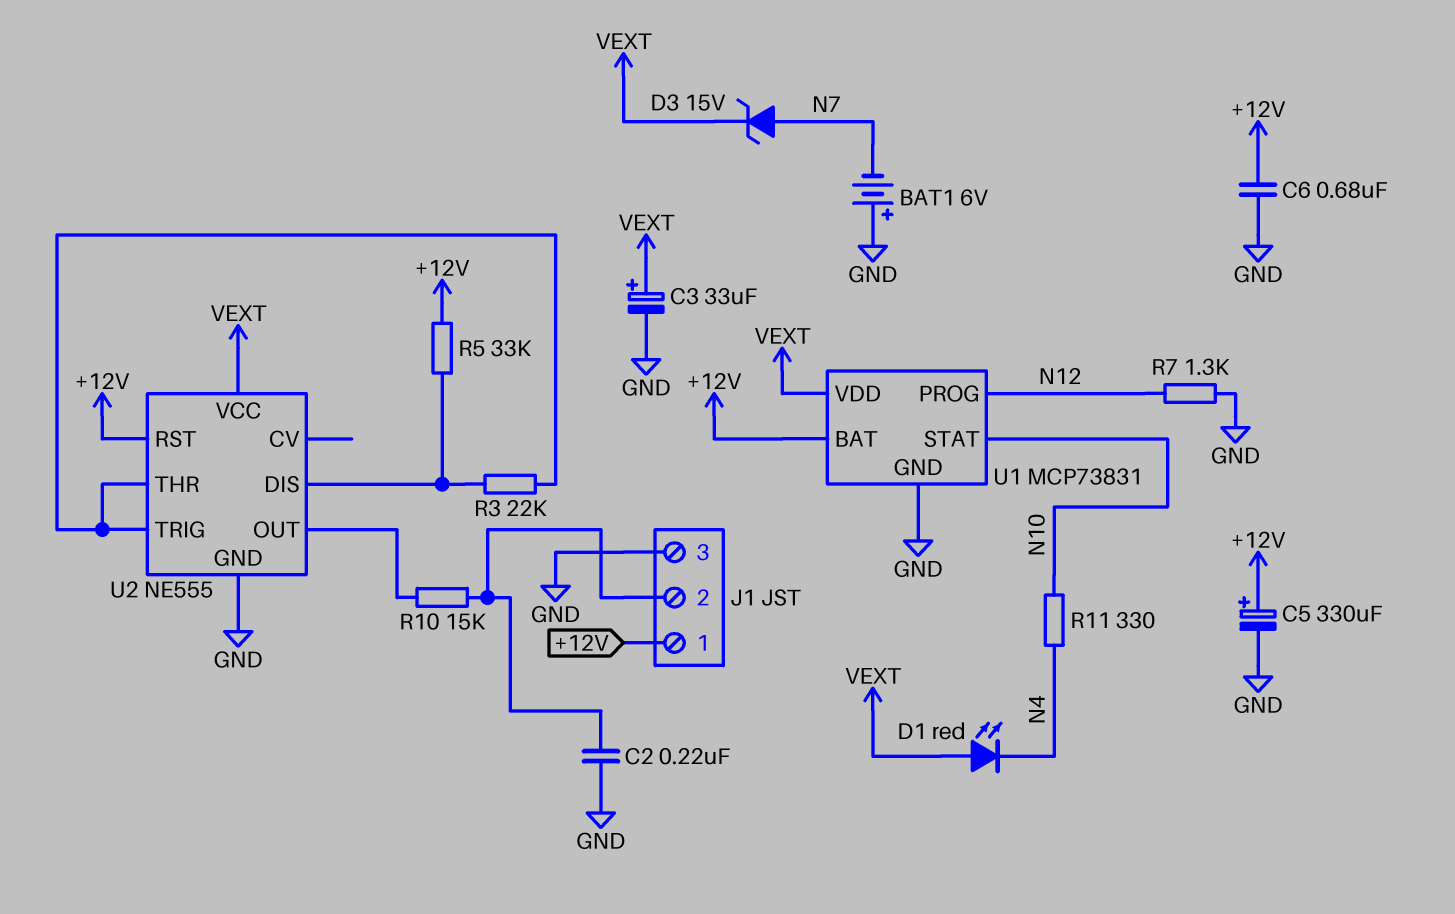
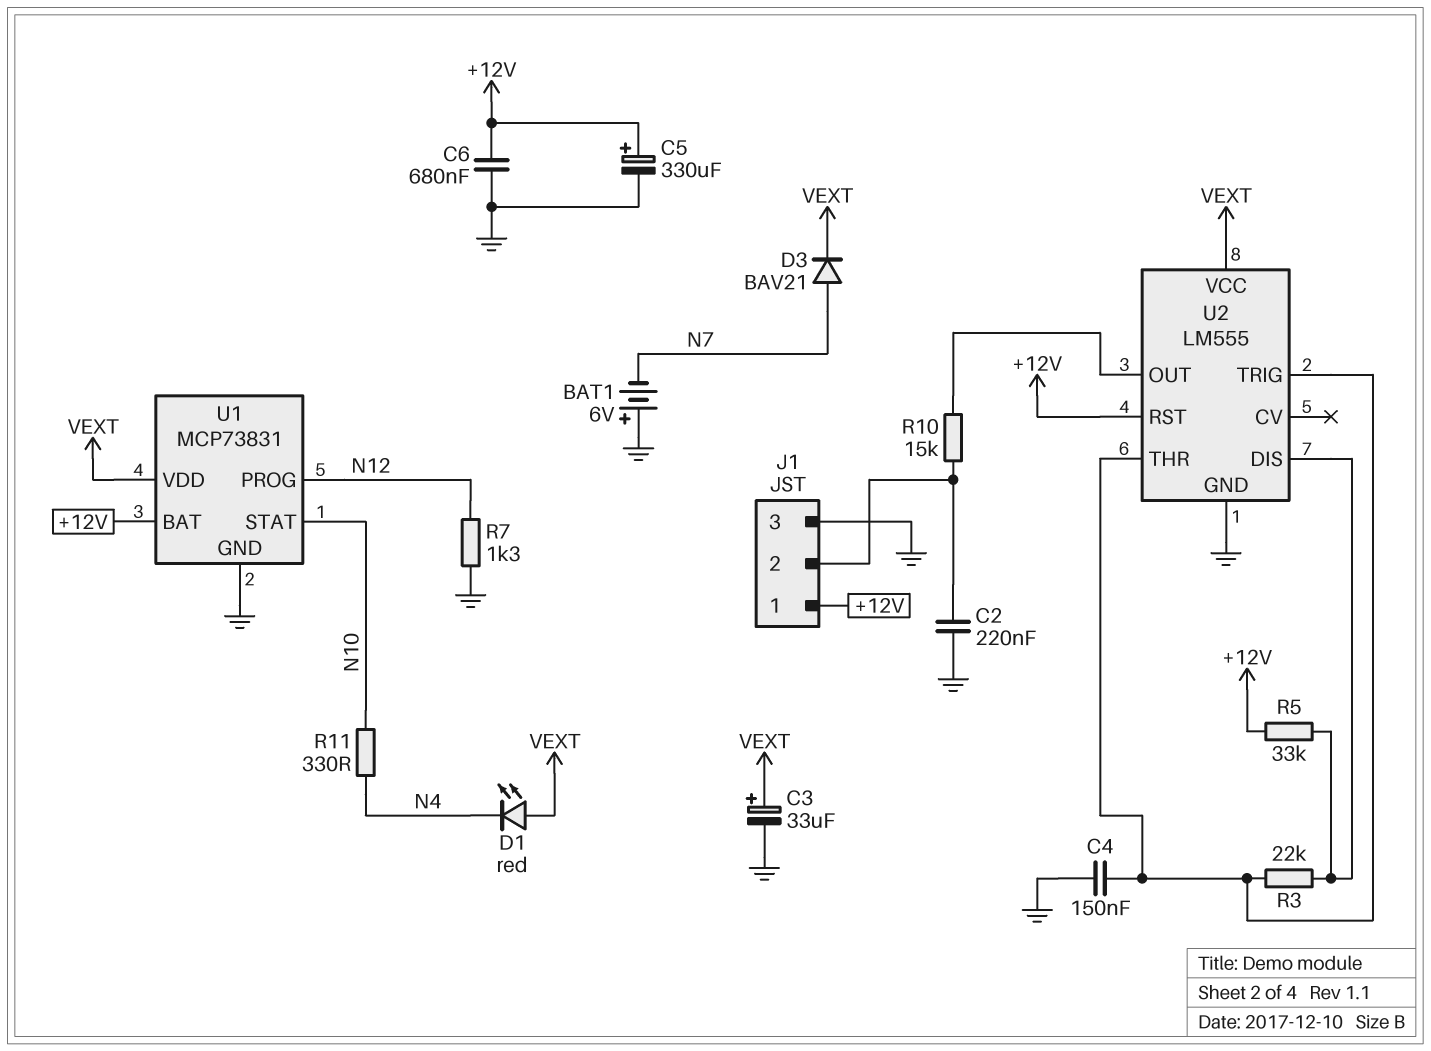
C4: none -> 150nF (GND, U2/THR)
D3: zener 15V (A N7, K VEXT) -> diode BAV21 (A N7, K VEXT)
U2: NE555 -> LM555

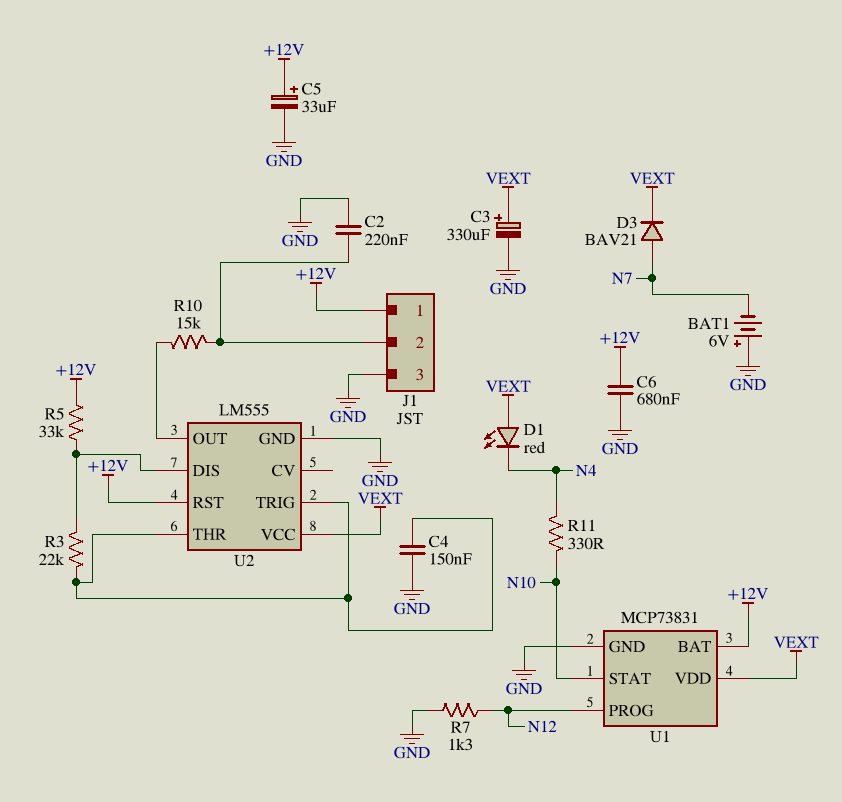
C3: 33uF (plus VEXT, minus GND) -> 330uF (plus VEXT, minus GND)
C5: 330uF (plus +12V, minus GND) -> 33uF (plus +12V, minus GND)

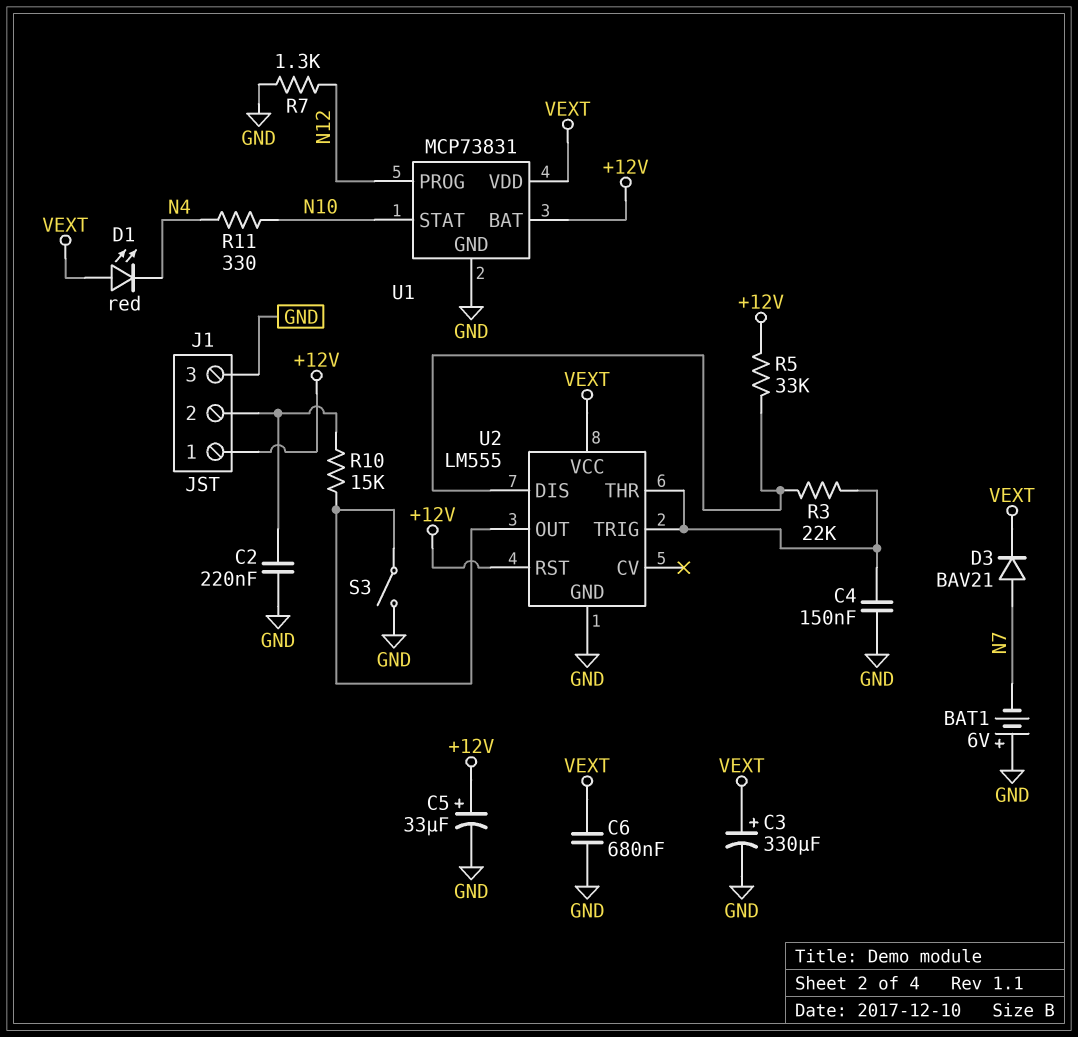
C6: 680nF (+12V, GND) -> 680nF (GND, VEXT)
S3: none -> switch (GND, U2/OUT)

